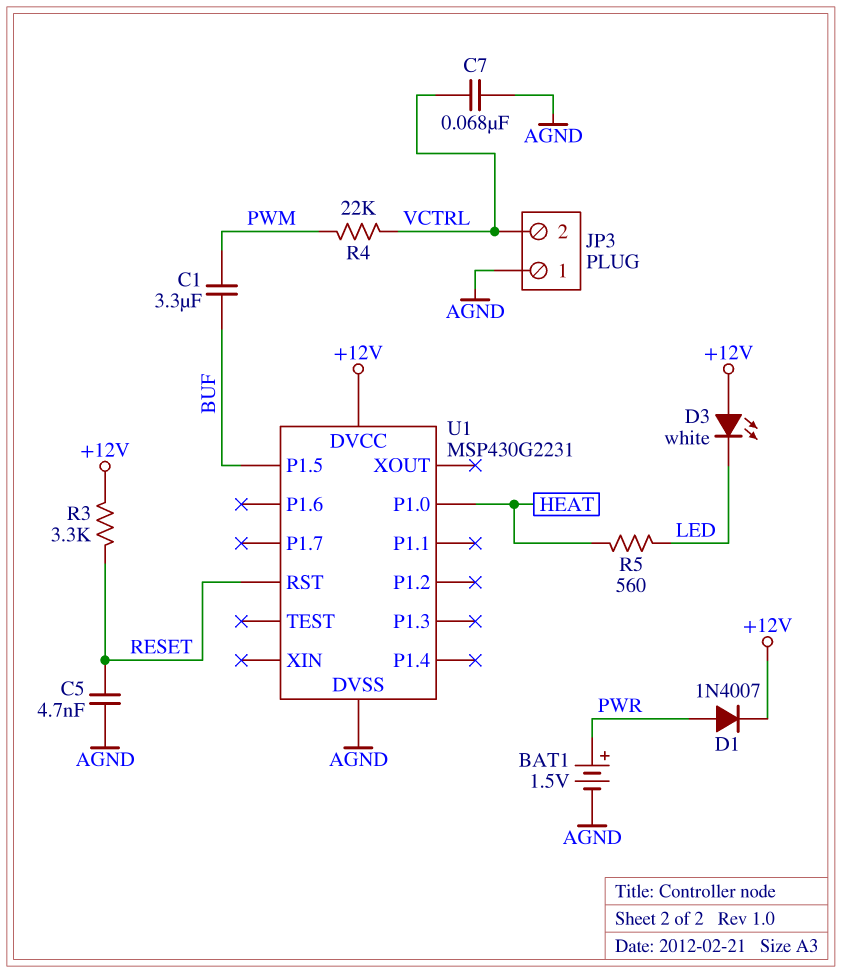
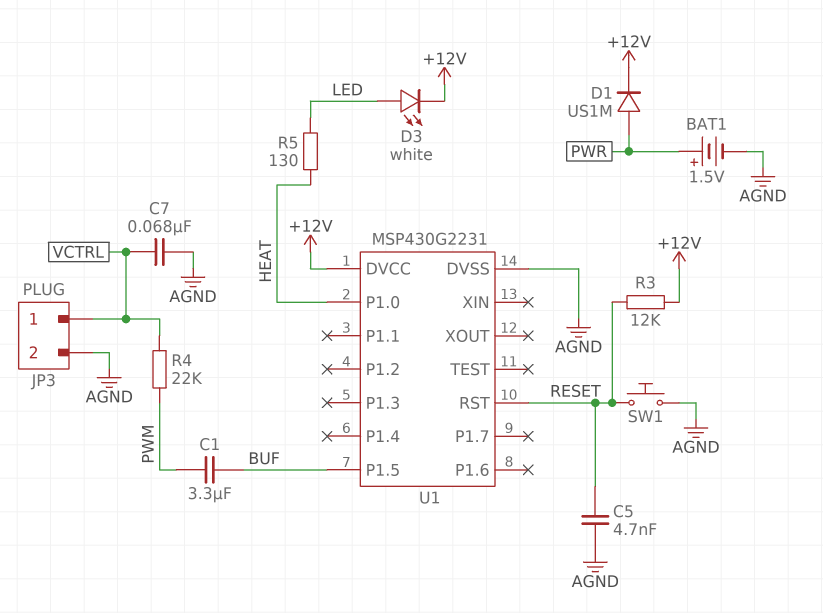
D1: diode 1N4007 (A PWR, K +12V) -> diode US1M (A PWR, K +12V)
D3: LED white (A +12V, K LED) -> LED white (A LED, K +12V)
JP3 pin 1: AGND -> VCTRL
JP3 pin 2: VCTRL -> AGND
R3: 3.3k (+12V, RESET) -> 12k (+12V, RESET)
R5: 560 (HEAT, LED) -> 130 (HEAT, LED)
SW1: none -> button (AGND, RESET)

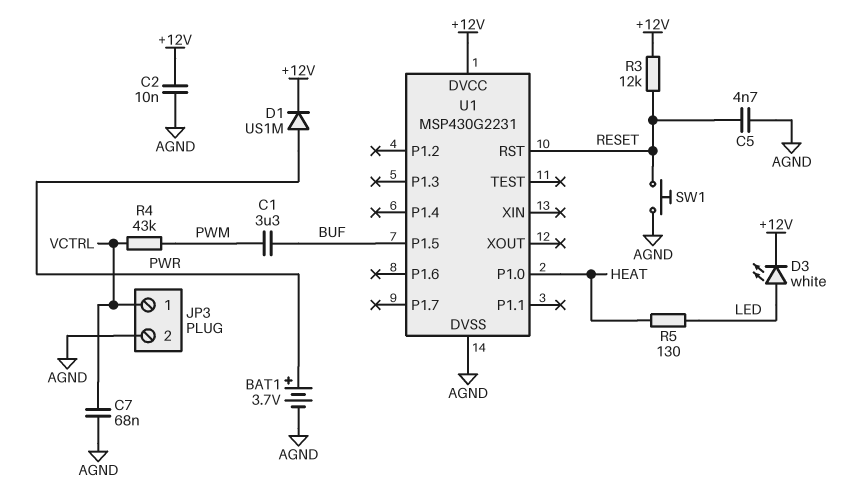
BAT1: 1.5V (plus PWR, minus AGND) -> 3.7V (plus PWR, minus AGND)
C2: none -> 10nF (+12V, AGND)
R4: 22k (PWM, VCTRL) -> 43k (PWM, VCTRL)

